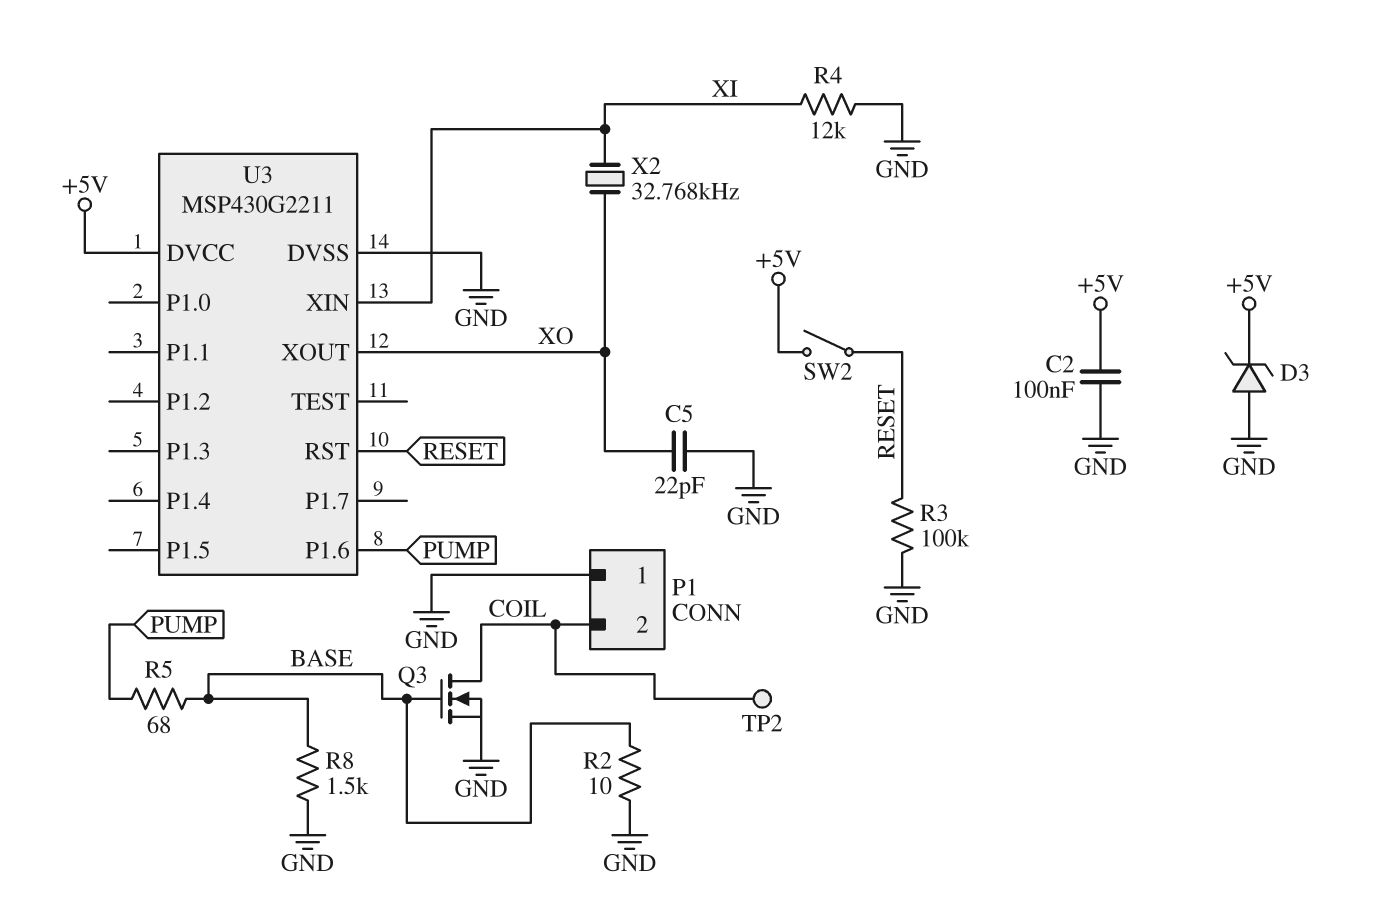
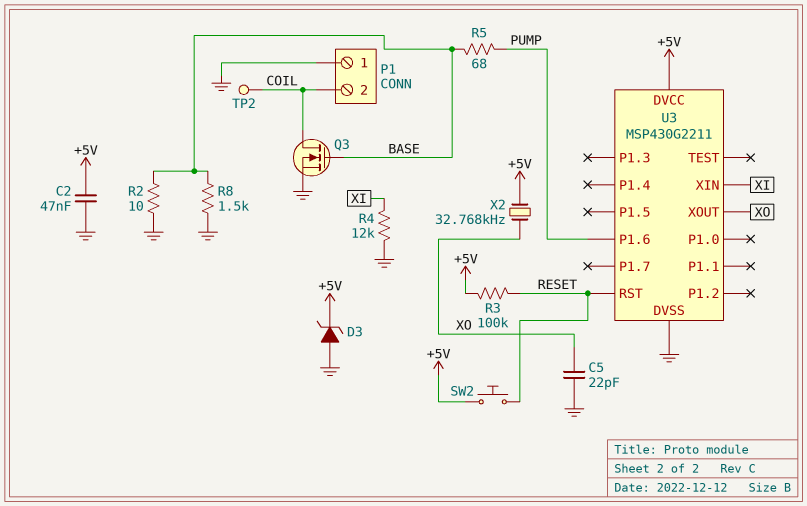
C2: 100nF (+5V, GND) -> 47nF (+5V, GND)
R3: 100k (GND, RESET) -> 100k (+5V, RESET)
SW2: switch (+5V, RESET) -> button (+5V, RESET)
X2: 32.768kHz (XI, XO) -> 32.768kHz (+5V, XO)

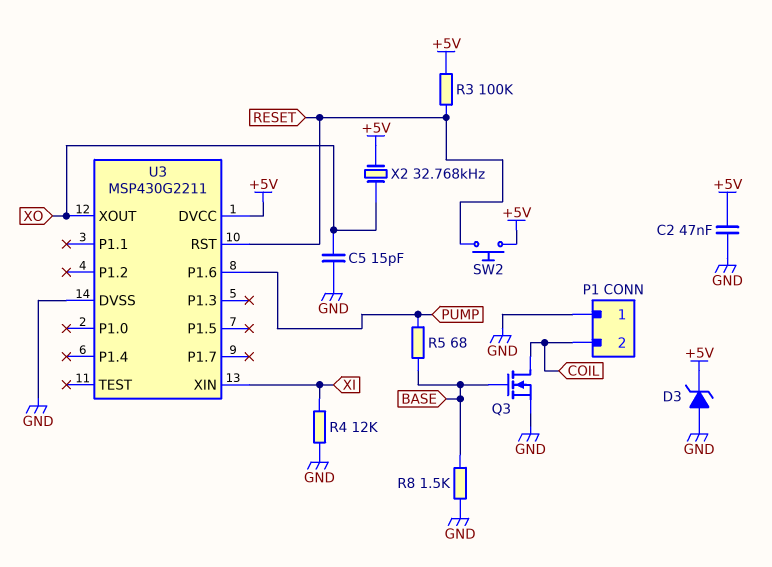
C5: 22pF (GND, XO) -> 15pF (GND, XO)
R2: 10 (BASE, GND) -> none
TP2: test point (COIL) -> none

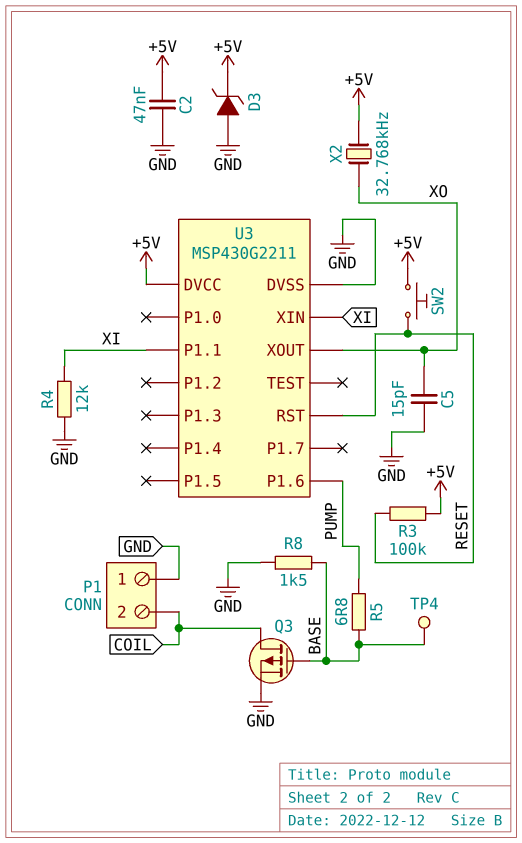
Q3: NMOS (G BASE, D COIL, S GND) -> PMOS (G BASE, D COIL, S GND)
R5: 68 (BASE, PUMP) -> 6.8 (BASE, PUMP)
TP4: none -> test point (BASE)
U3 pin P1.1: none -> XI

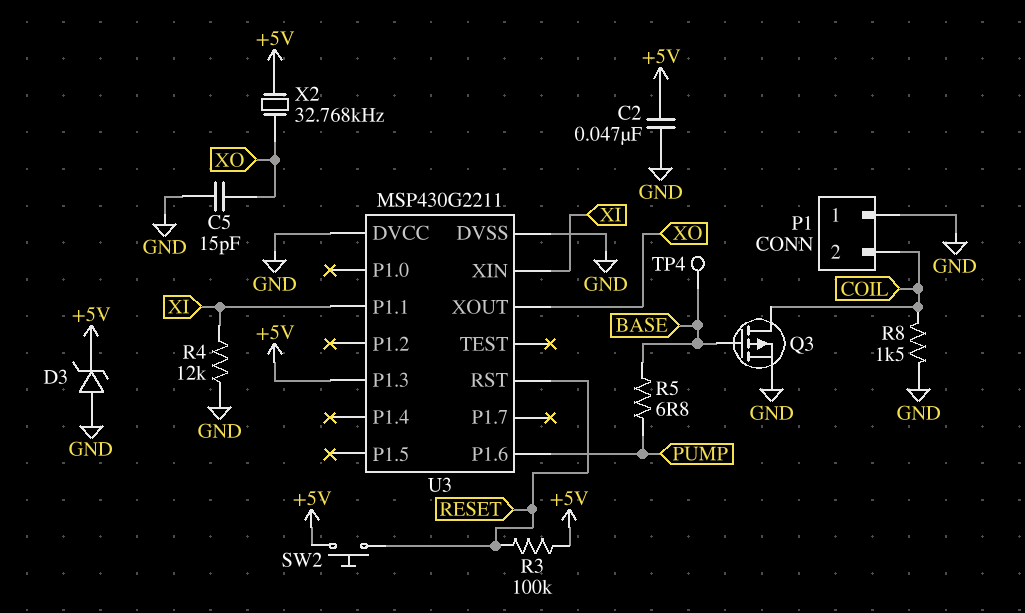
R8: 1.5k (BASE, GND) -> 1.5k (COIL, GND)
U3 pin DVCC: +5V -> GND
U3 pin P1.3: none -> +5V

